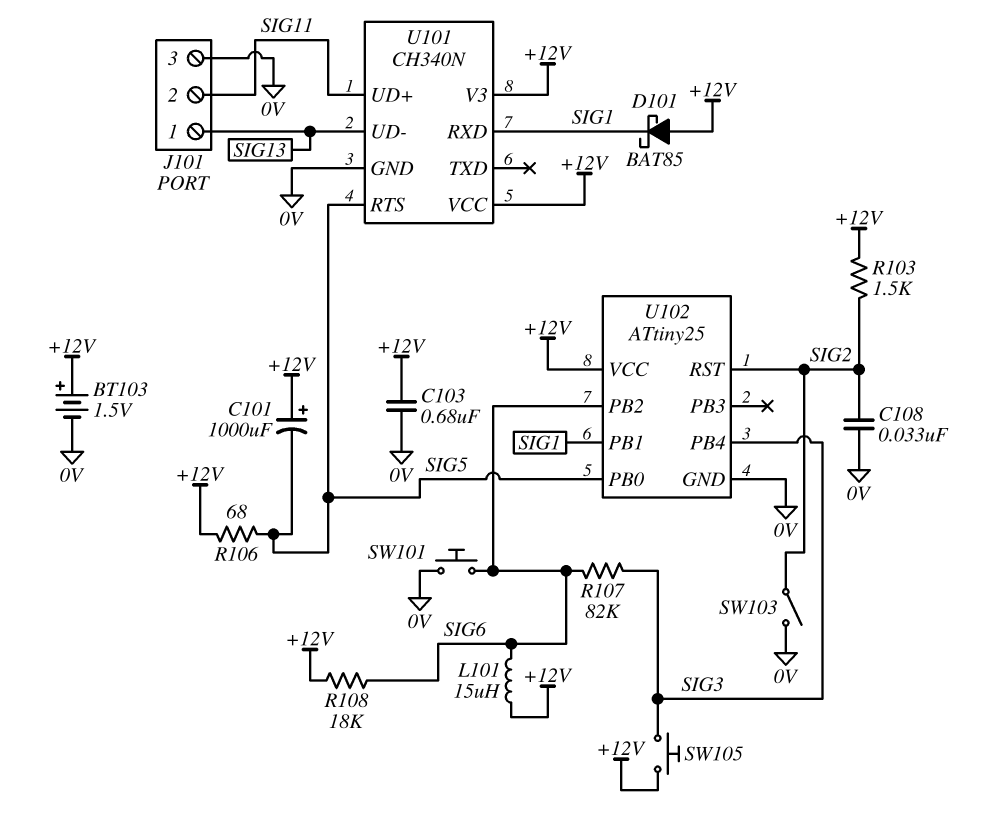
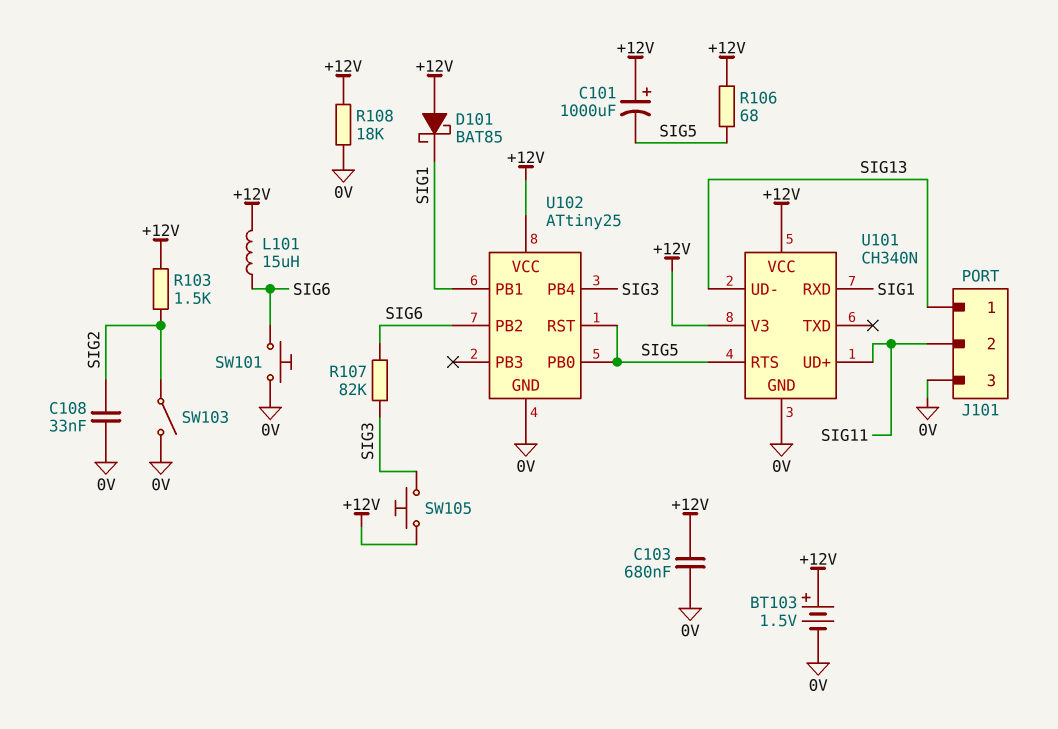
R108: 18k (+12V, SIG6) -> 18k (+12V, 0V)
U102 pin RST: SIG2 -> SIG5

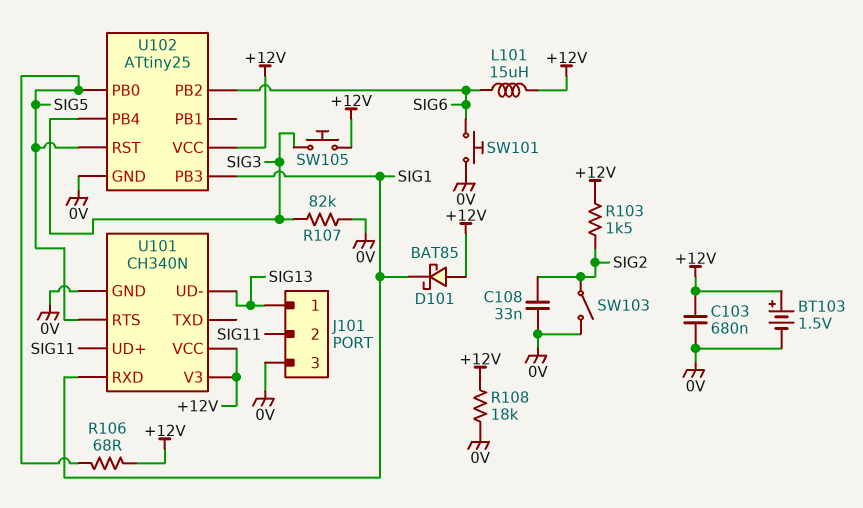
C101: 1000uF (plus +12V, minus SIG5) -> none
R107: 82k (SIG3, SIG6) -> 82k (0V, SIG3)
U102 pin PB1: SIG1 -> none
U102 pin PB3: none -> SIG1

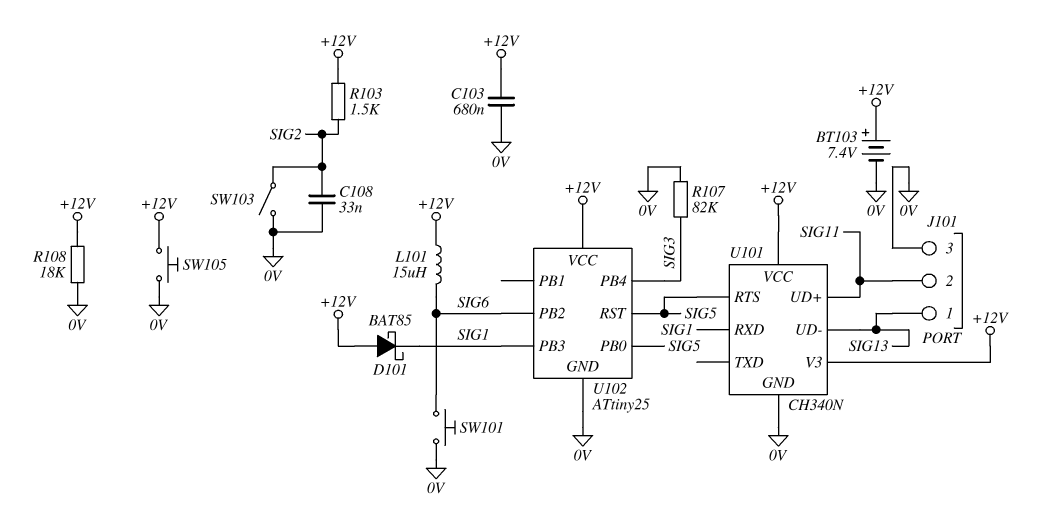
BT103: 1.5V (plus +12V, minus 0V) -> 7.4V (plus +12V, minus 0V)
R106: 68 (+12V, SIG5) -> none
SW105: button (+12V, SIG3) -> button (+12V, 0V)

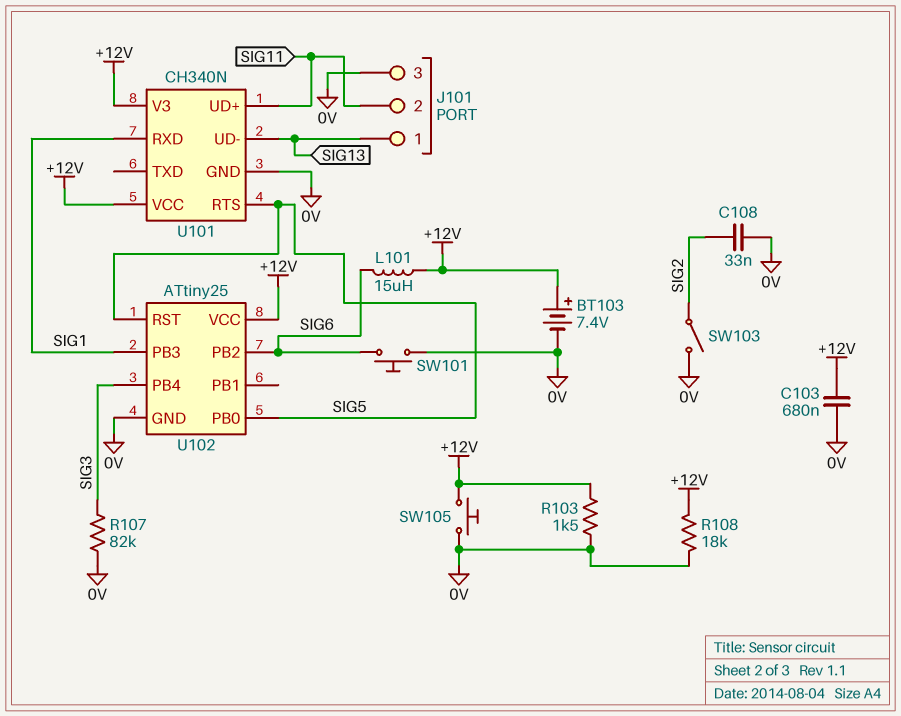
D101: schottky BAT85 (A +12V, K SIG1) -> none
R103: 1.5k (+12V, SIG2) -> 1.5k (+12V, 0V)

